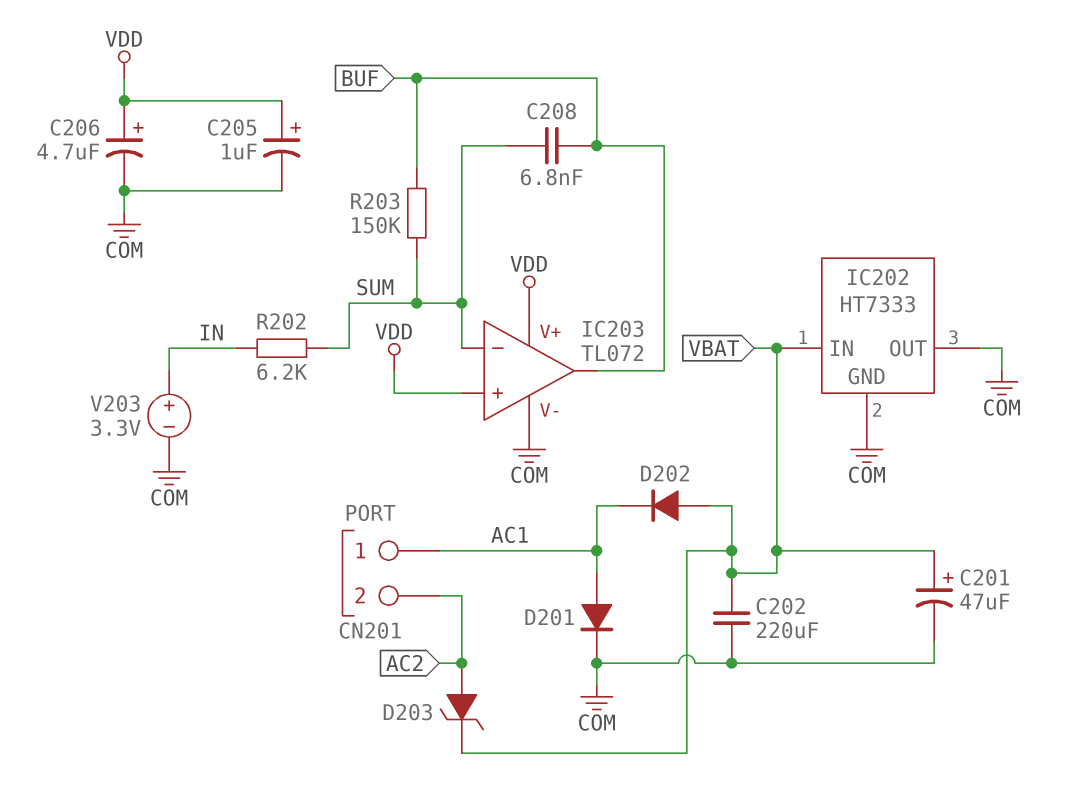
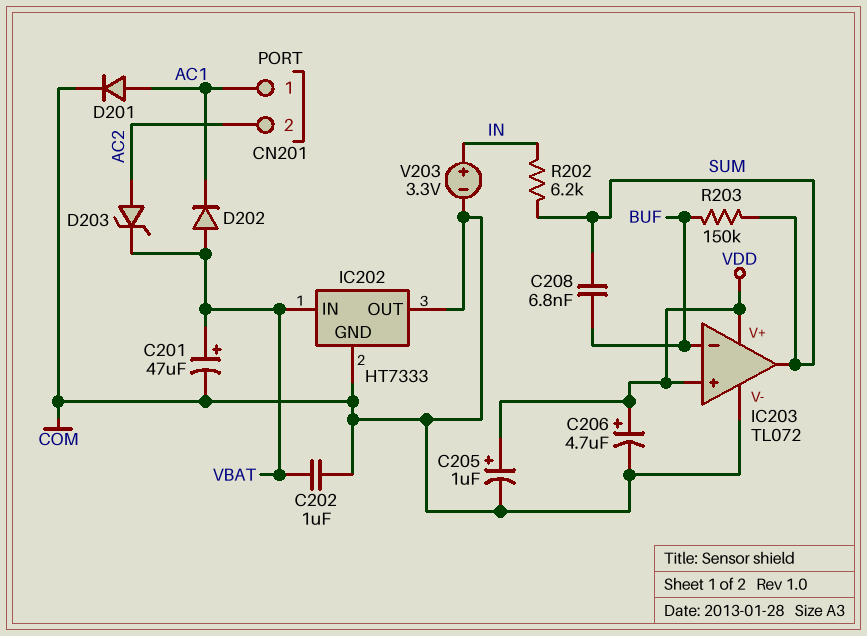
C202: 220uF (COM, VBAT) -> 1uF (COM, VBAT)
IC203 pin in-: SUM -> BUF
IC203 pin out: BUF -> SUM

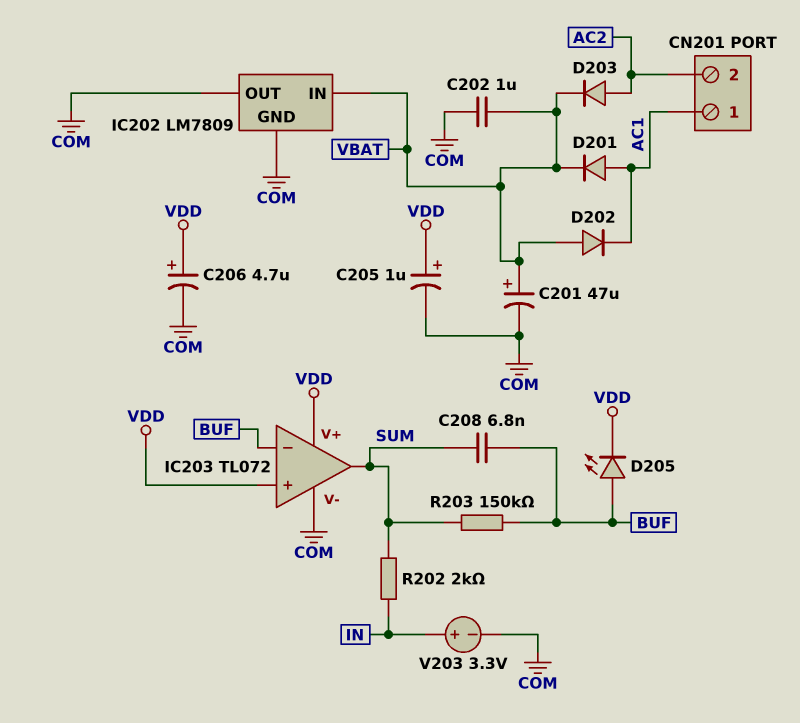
D201: diode (A AC1, K COM) -> diode (A AC1, K VBAT)
D203: zener (A AC2, K VBAT) -> diode (A AC2, K VBAT)
D205: none -> LED (A BUF, K VDD)
IC202: HT7333 -> LM7809
R202: 6.2k (IN, SUM) -> 2k (IN, SUM)

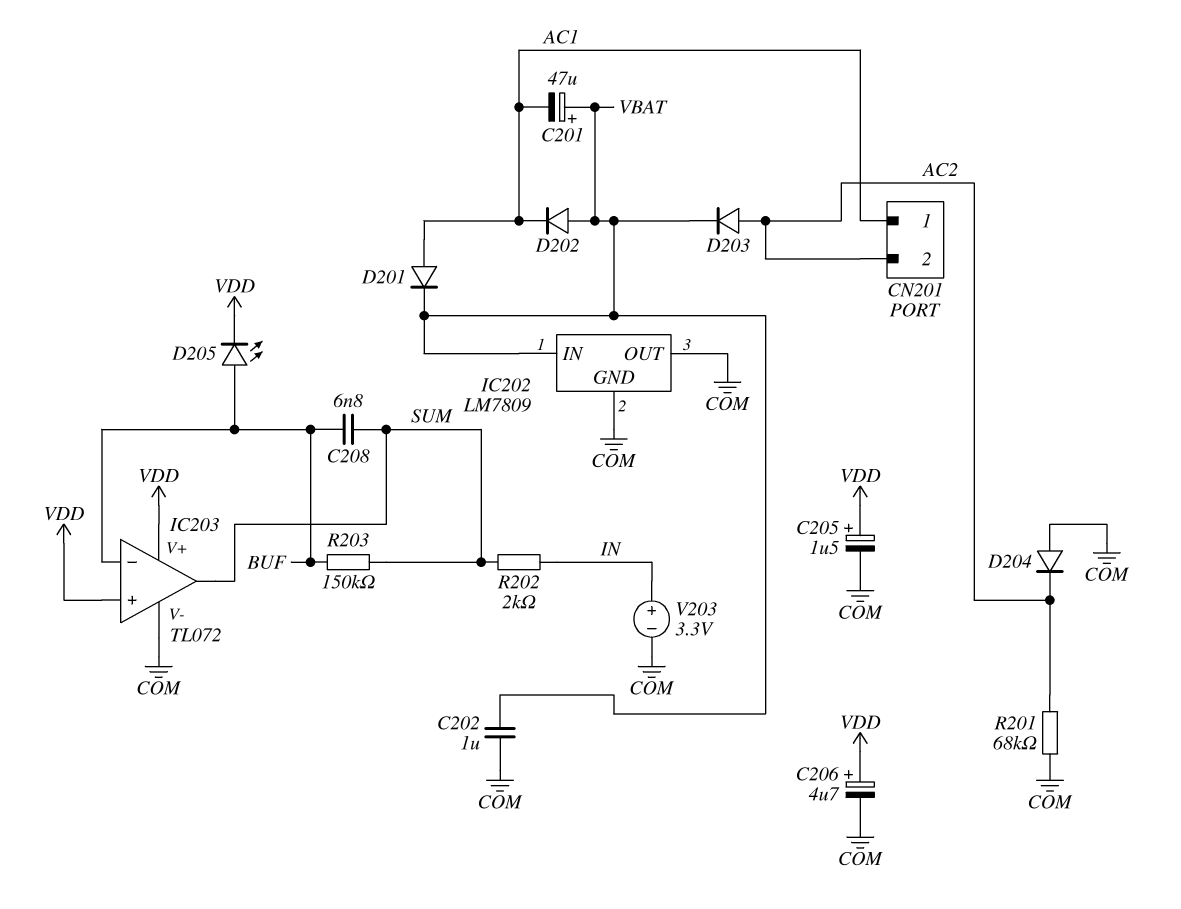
C201: 47uF (plus VBAT, minus COM) -> 47uF (plus VBAT, minus AC1)
C205: 1uF (plus VDD, minus COM) -> 1.5uF (plus VDD, minus COM)
D204: none -> diode (A COM, K AC2)
R201: none -> 68k (AC2, COM)

